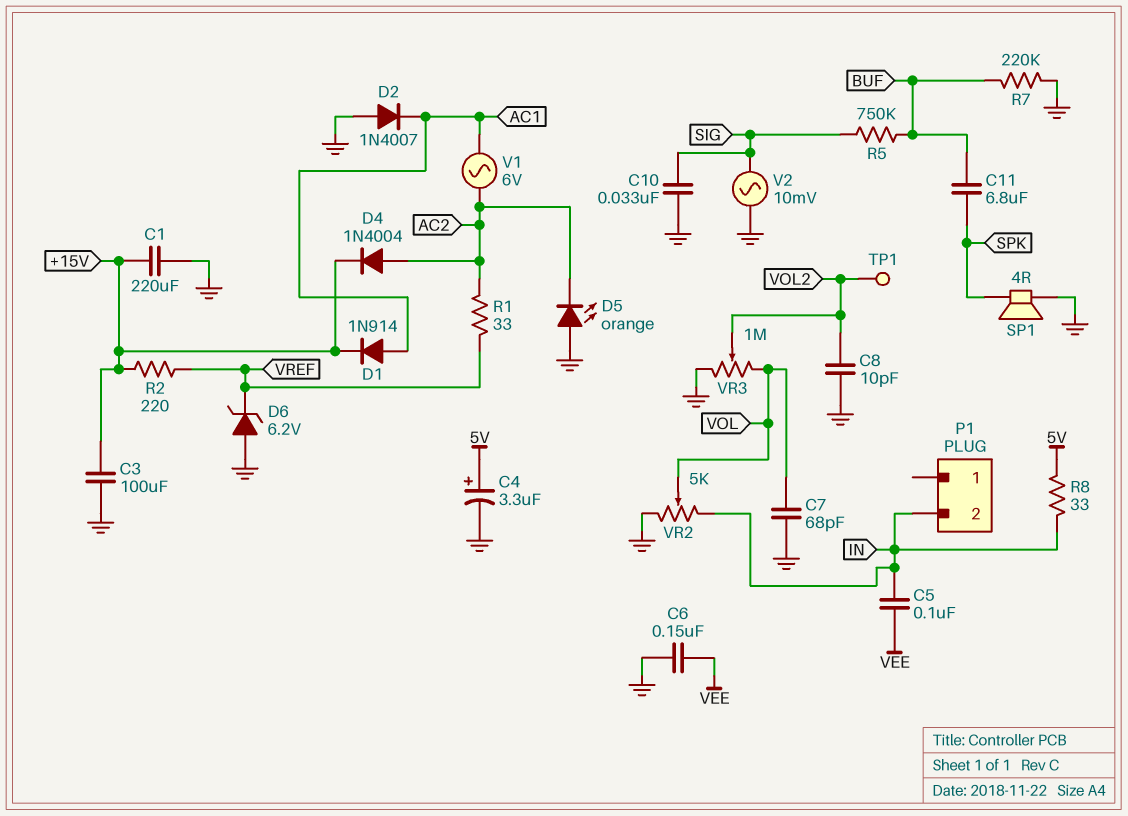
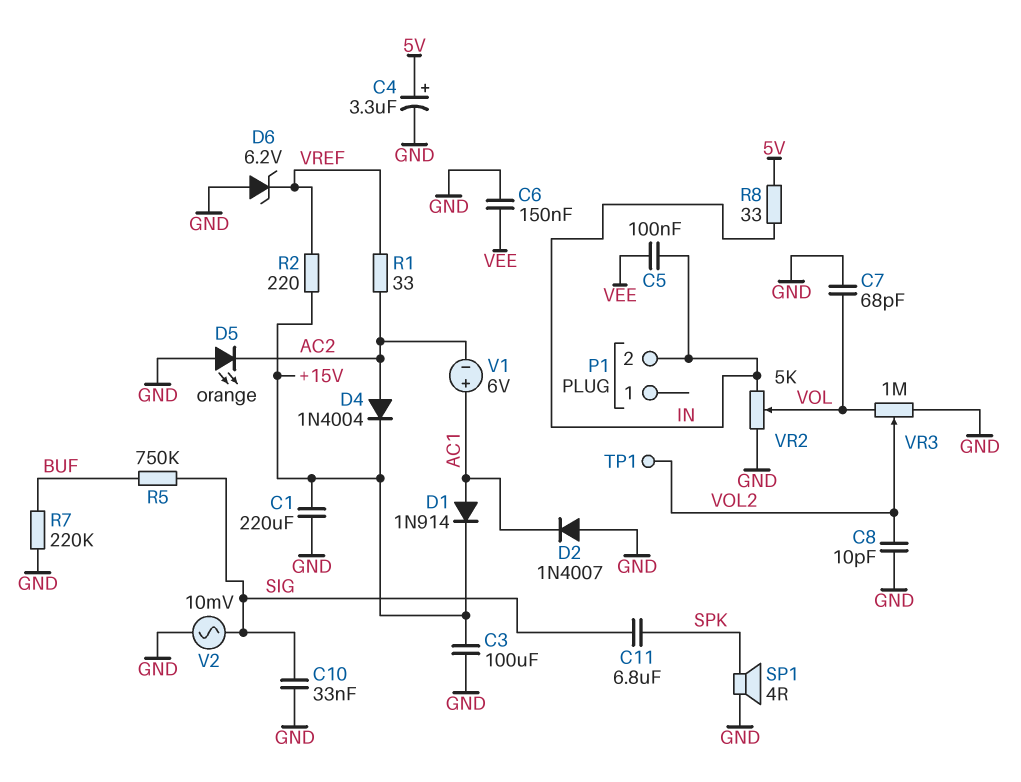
C11: 6.8uF (BUF, SPK) -> 6.8uF (SIG, SPK)
V1: AC 6V (AC1, AC2) -> 6V (plus AC1, minus AC2)

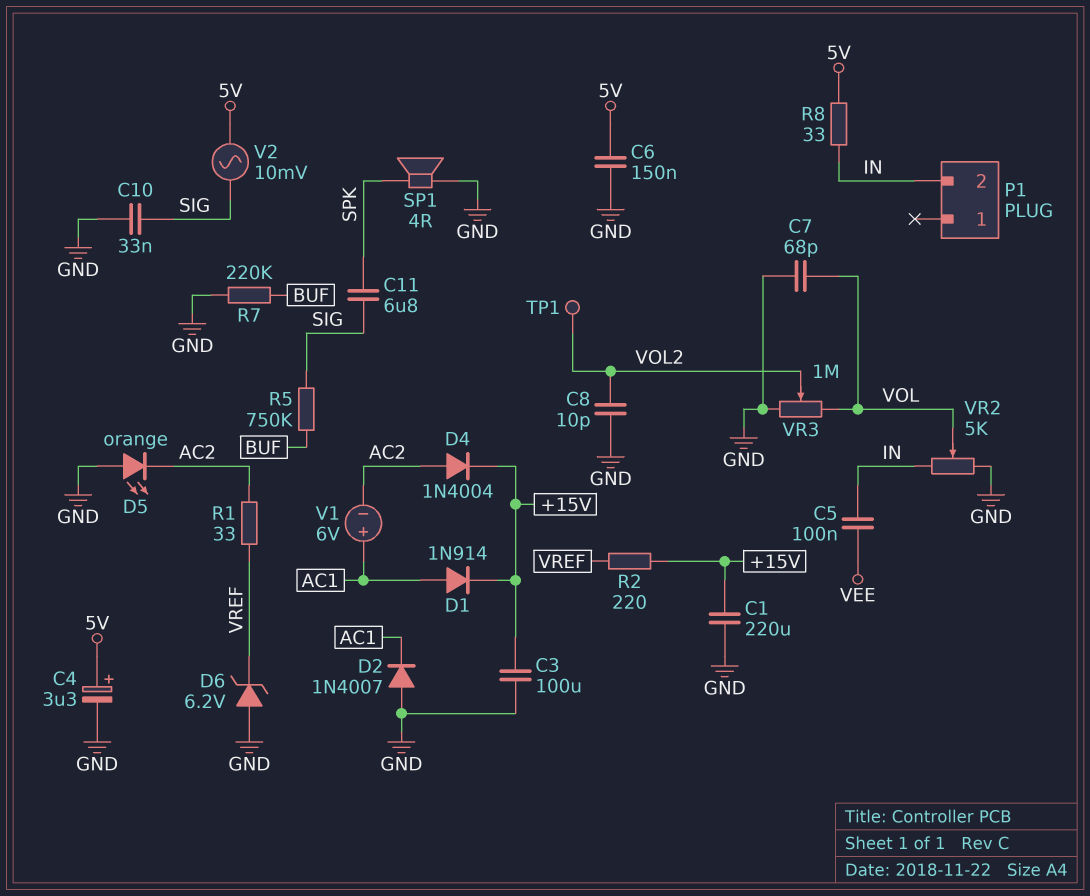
C6: 150nF (GND, VEE) -> 150nF (5V, GND)
V2: AC 10mV (GND, SIG) -> AC 10mV (5V, SIG)

